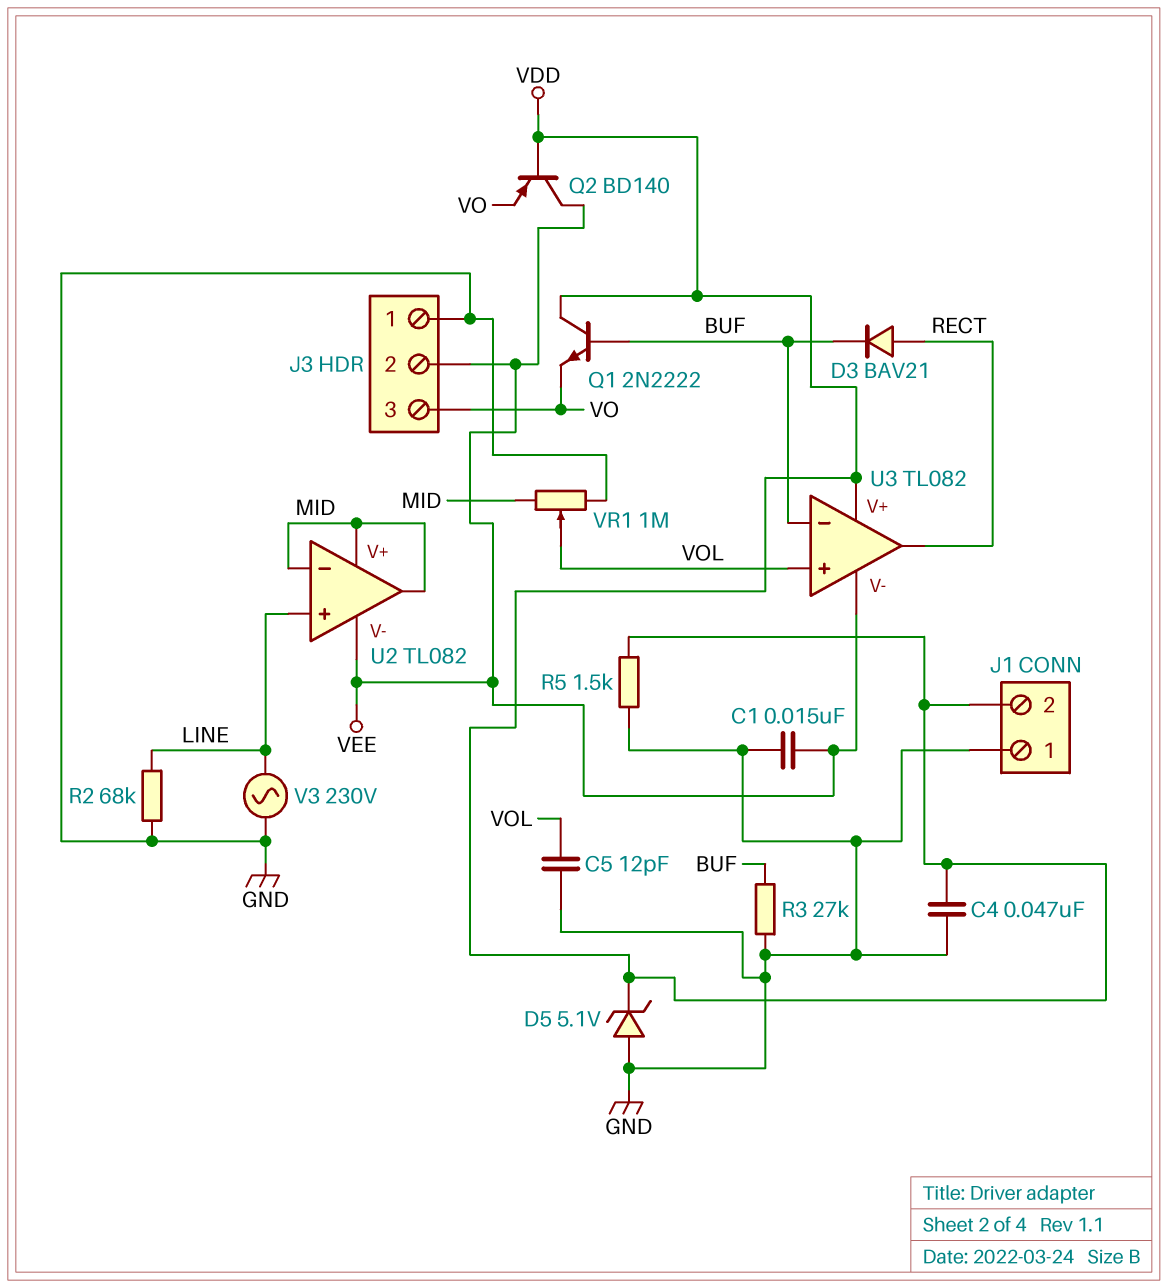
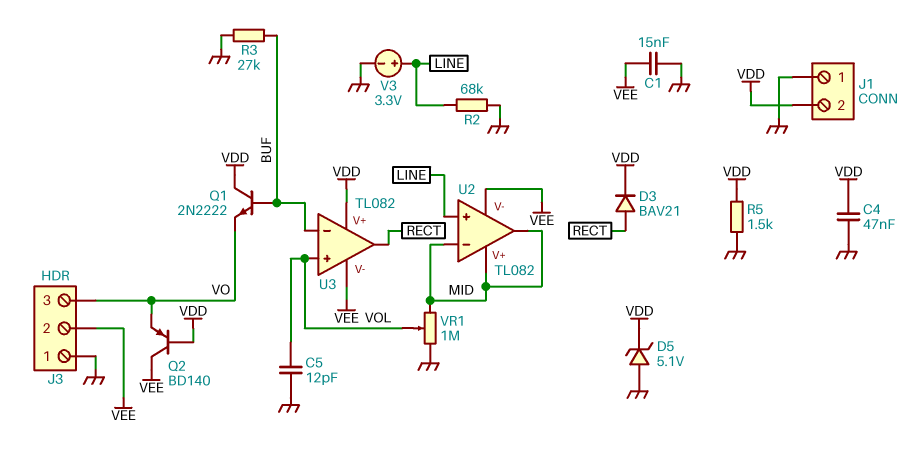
D3: diode BAV21 (A RECT, K BUF) -> diode BAV21 (A RECT, K VDD)
V3: AC 230V (GND, LINE) -> 3.3V (plus LINE, minus GND)

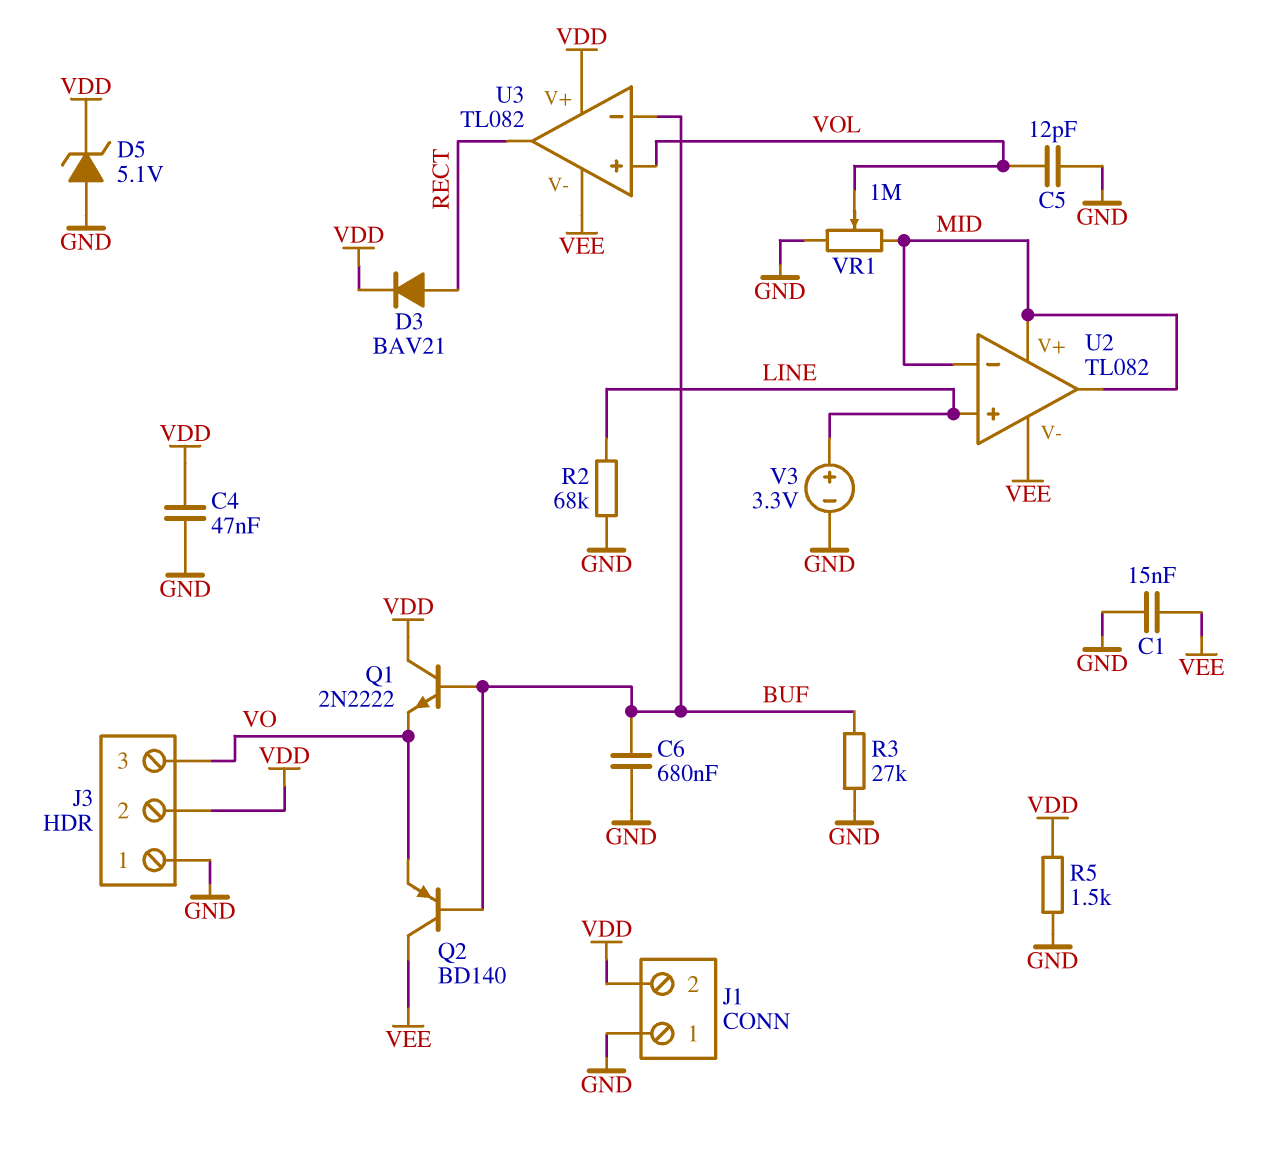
C6: none -> 680nF (BUF, GND)
J3 pin 2: VEE -> VDD
Q2: PNP BD140 (B VDD, C VEE, E VO) -> PNP BD140 (B BUF, C VEE, E VO)

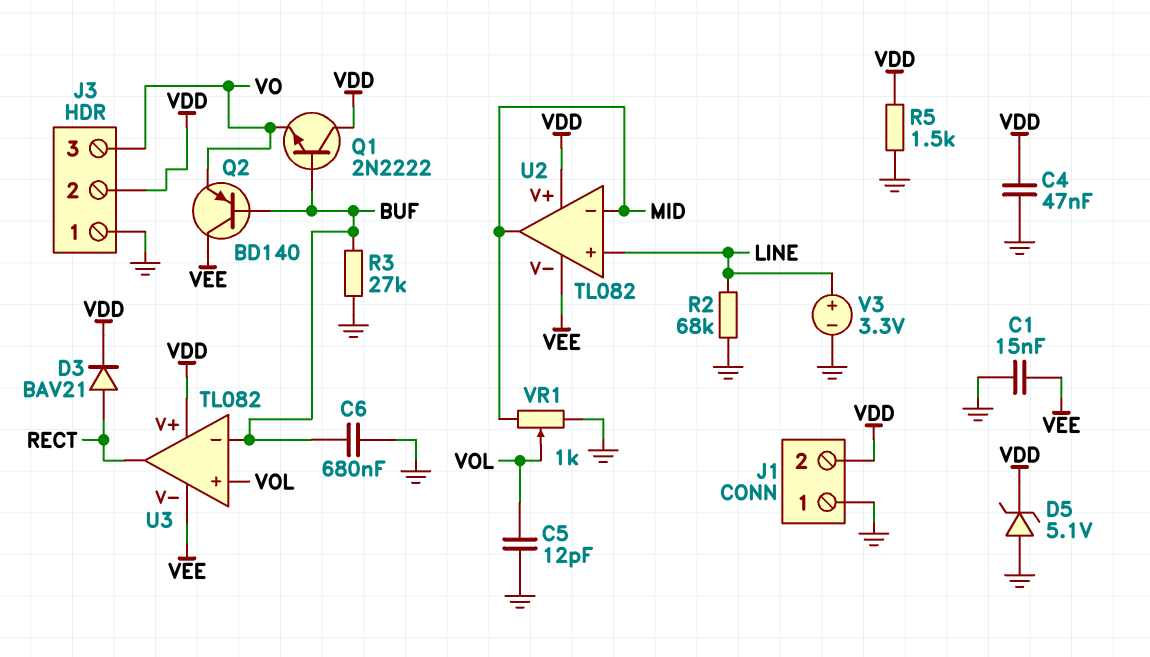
U2 pin V+: MID -> VDD
VR1: 1M (GND, MID, wiper VOL) -> 1k (GND, MID, wiper VOL)

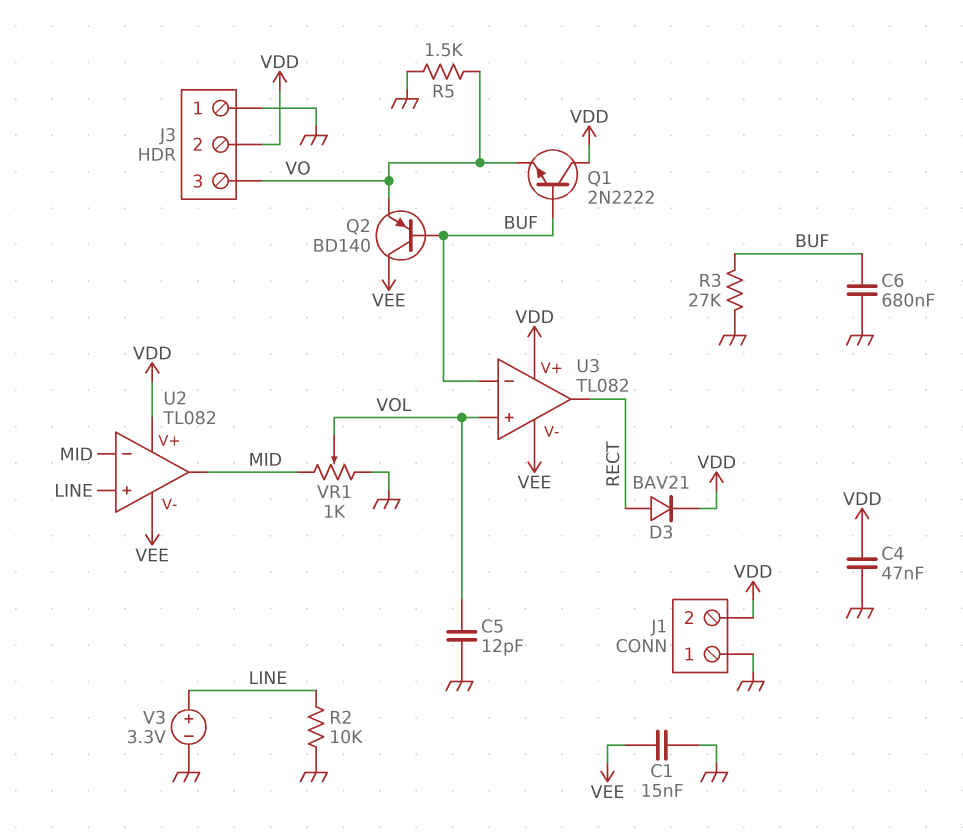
D5: zener 5.1V (A GND, K VDD) -> none
R2: 68k (GND, LINE) -> 10k (GND, LINE)
R5: 1.5k (GND, VDD) -> 1.5k (GND, VO)

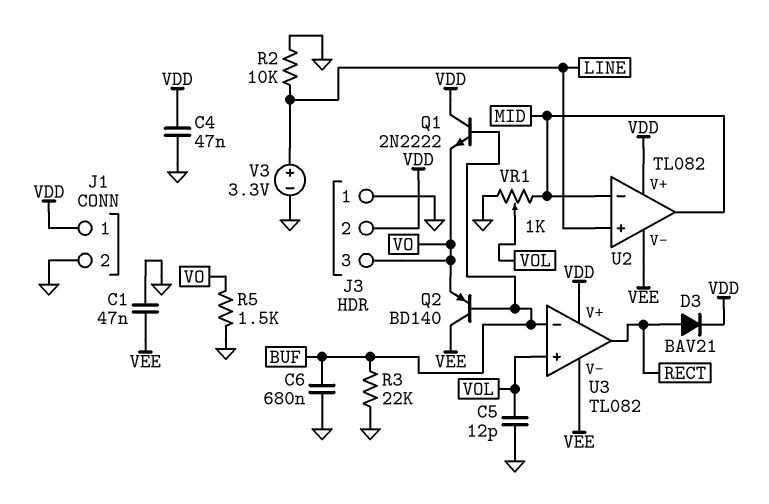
C1: 15nF (GND, VEE) -> 47nF (GND, VEE)
J1 pin 1: GND -> VDD
J1 pin 2: VDD -> GND
R3: 27k (BUF, GND) -> 22k (BUF, GND)

